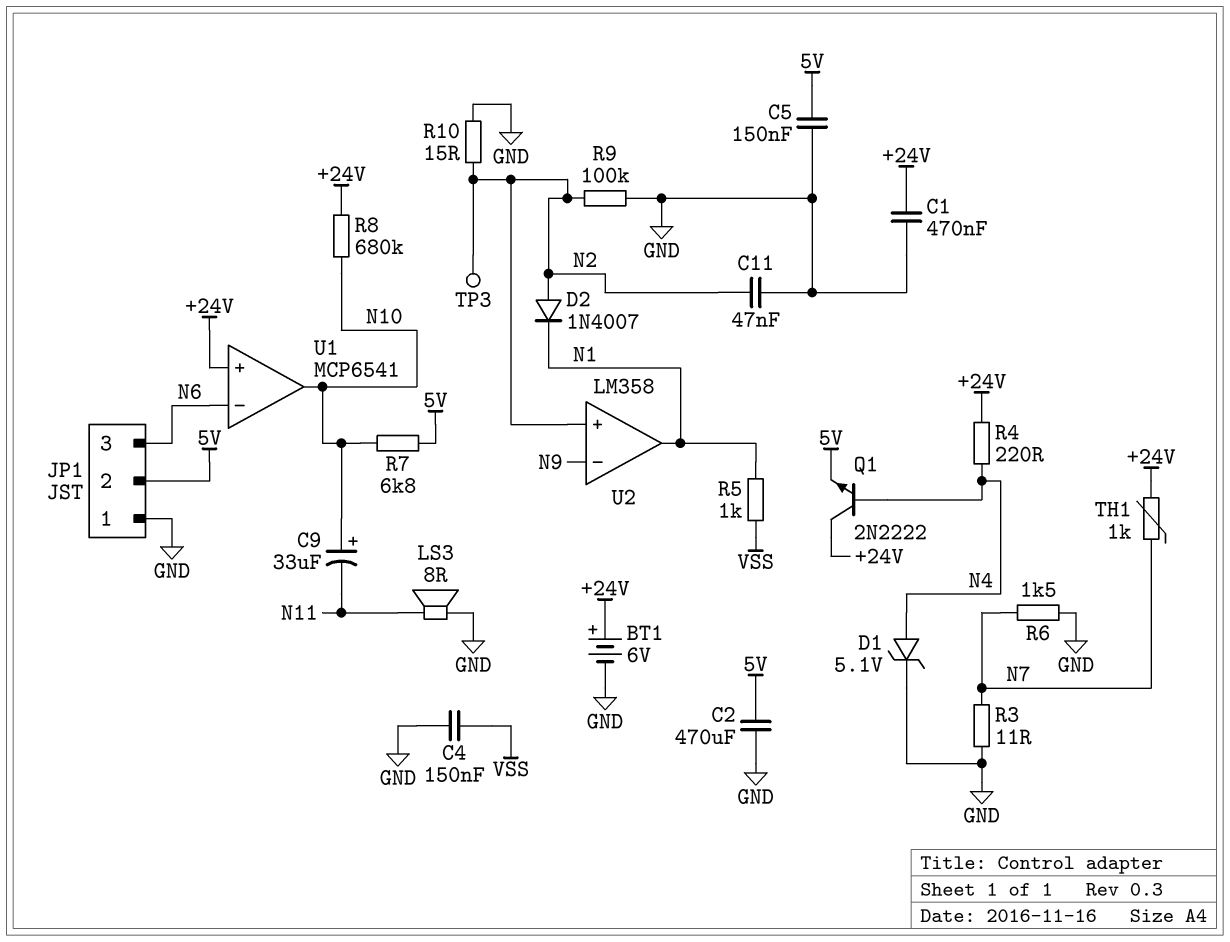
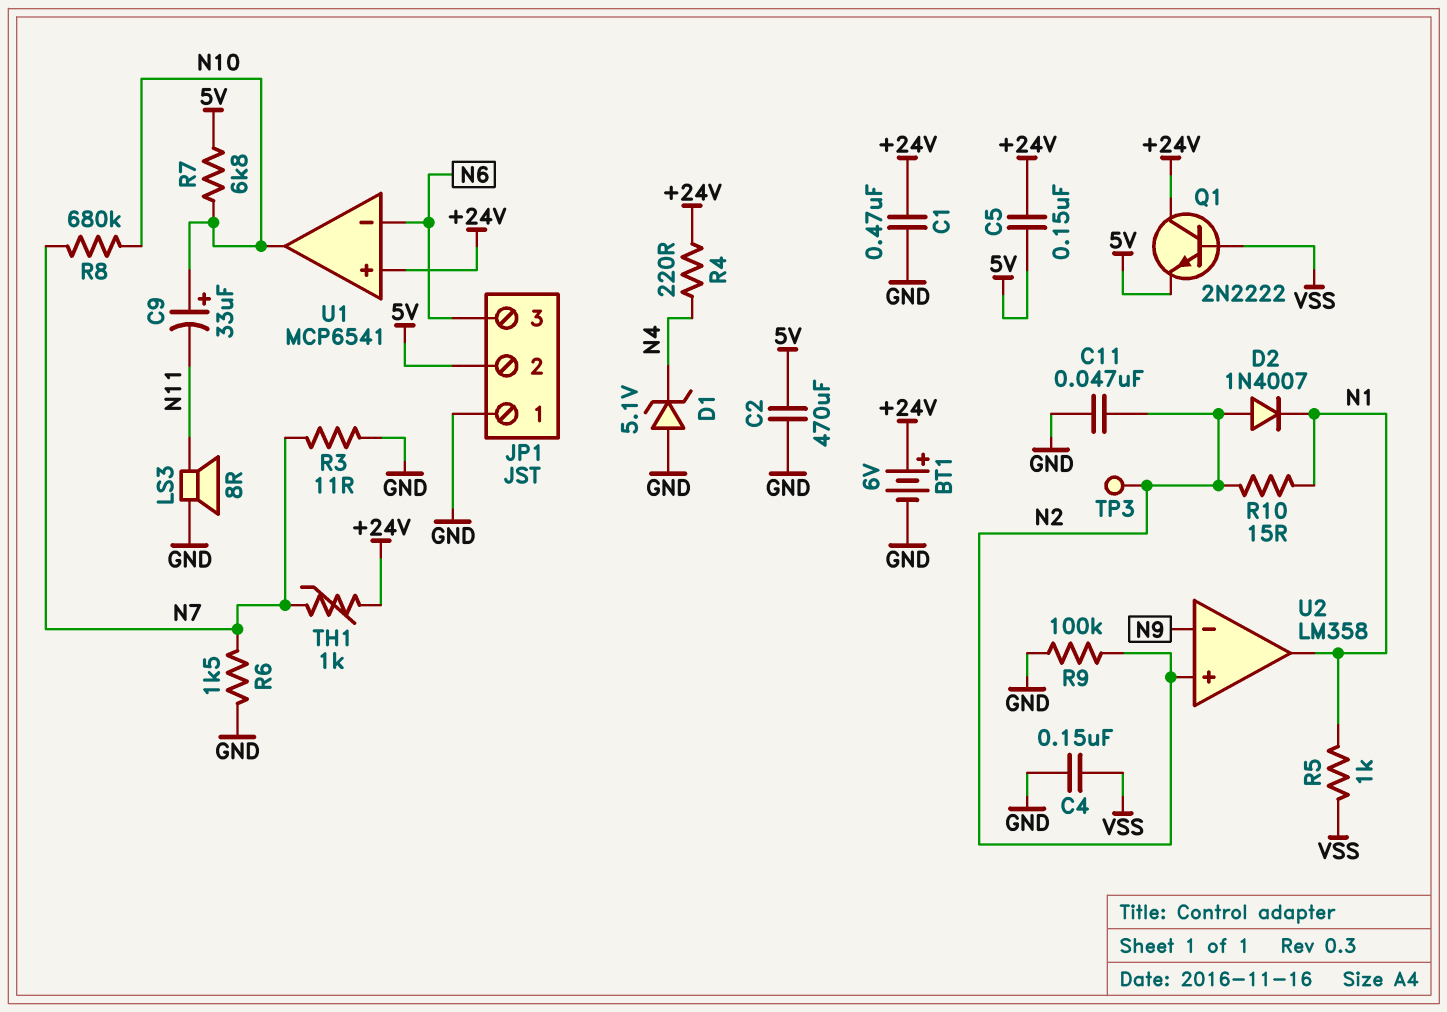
C5: 150nF (5V, GND) -> 150nF (+24V, 5V)
D1: zener 5.1V (A N4, K GND) -> zener 5.1V (A GND, K N4)
Q1: NPN 2N2222 (B N4, C +24V, E 5V) -> NPN 2N2222 (B VSS, C +24V, E 5V)
R8: 680k (+24V, N10) -> 680k (N7, N10)
R10: 15 (GND, N2) -> 15 (N1, N2)

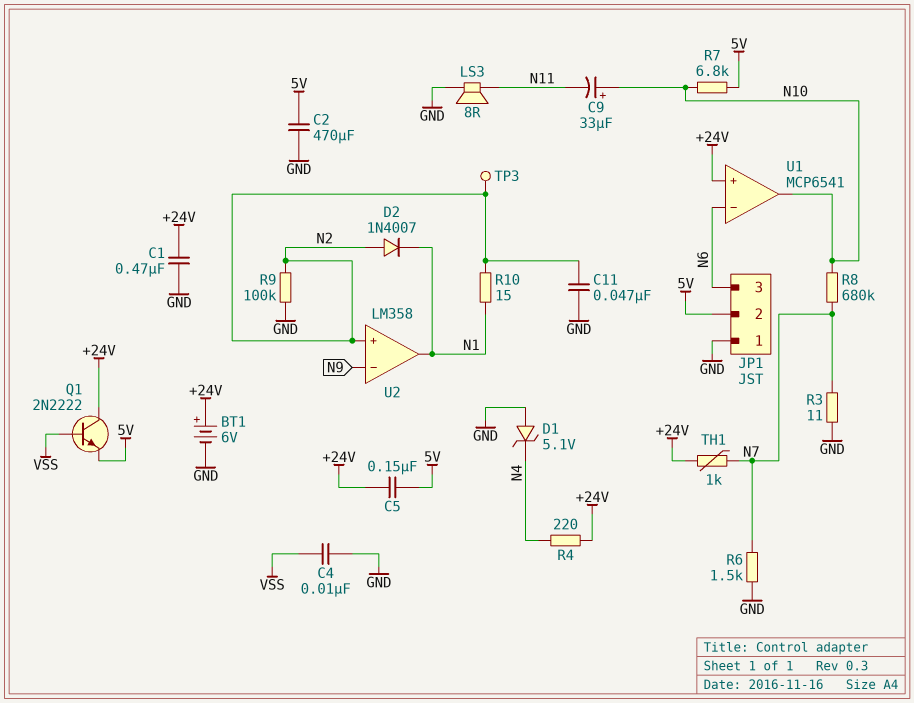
C4: 150nF (GND, VSS) -> 10nF (GND, VSS)
R5: 1k (N1, VSS) -> none

